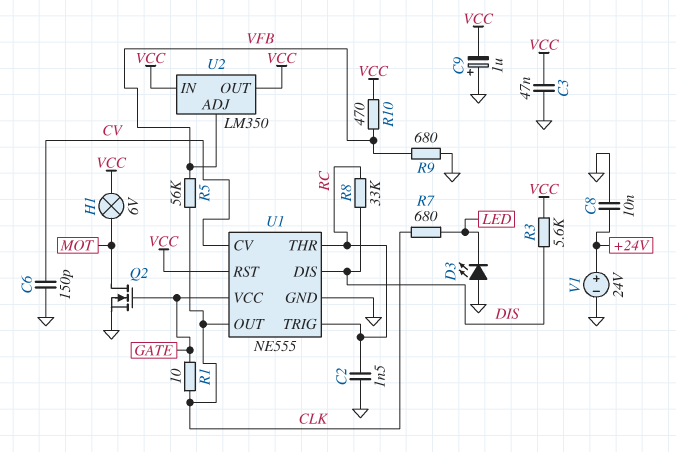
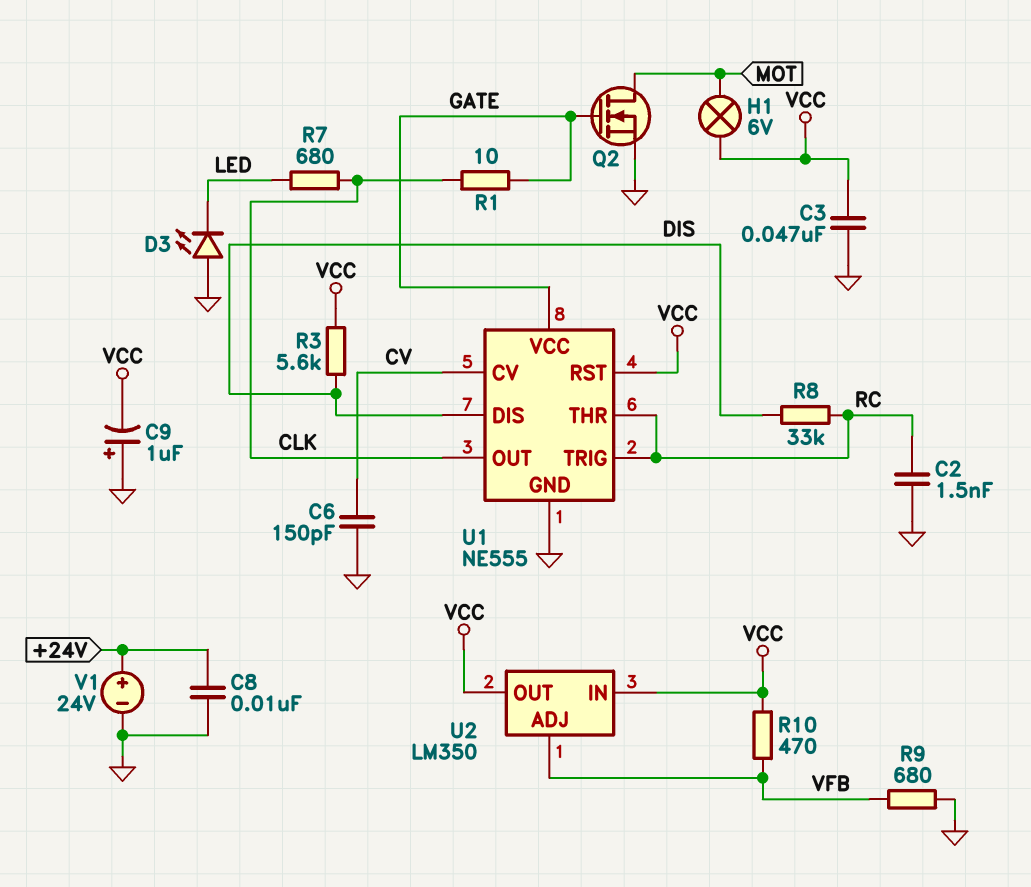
R5: 56k (CLK, VFB) -> none

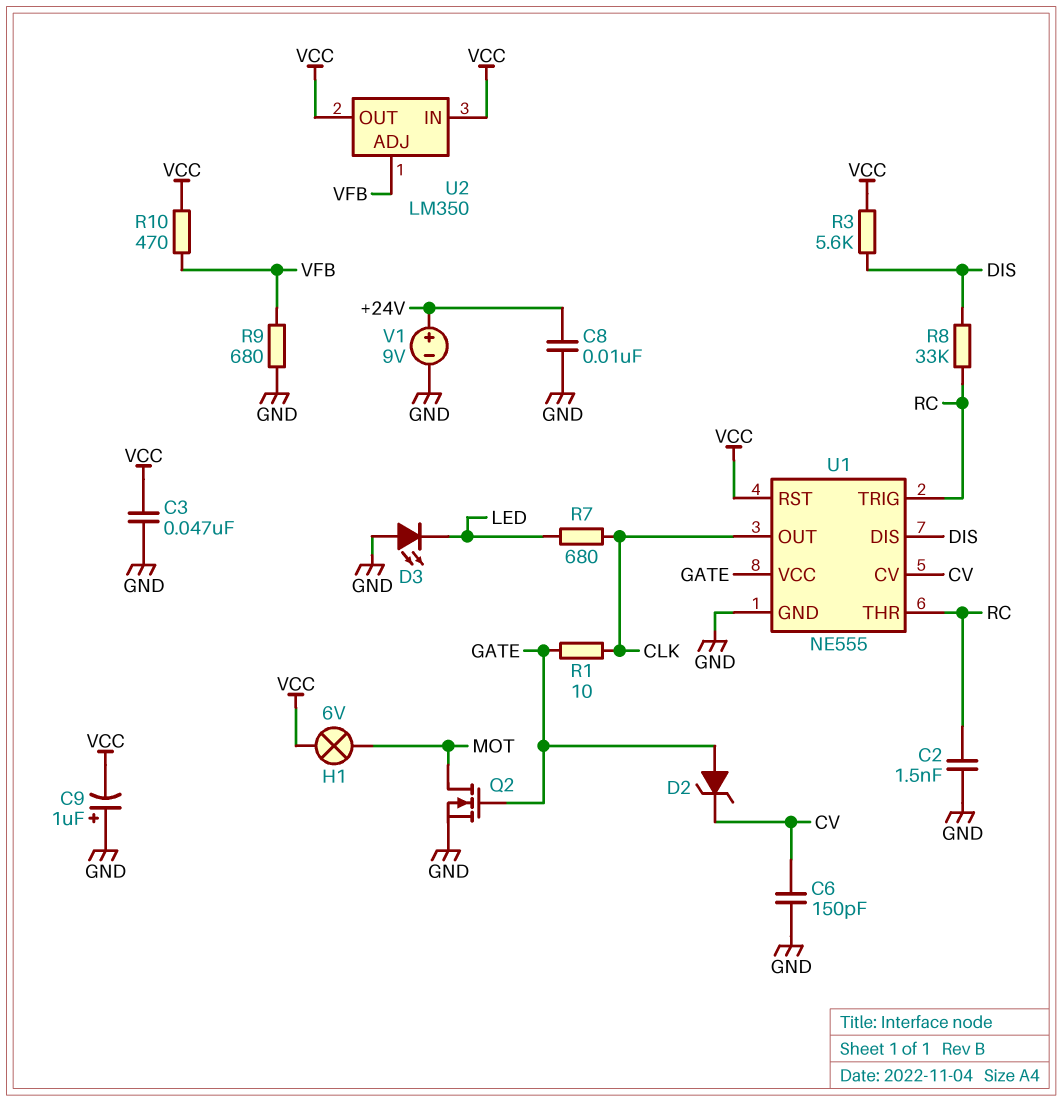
D2: none -> zener (A GATE, K CV)
V1: 24V (plus +24V, minus GND) -> 9V (plus +24V, minus GND)

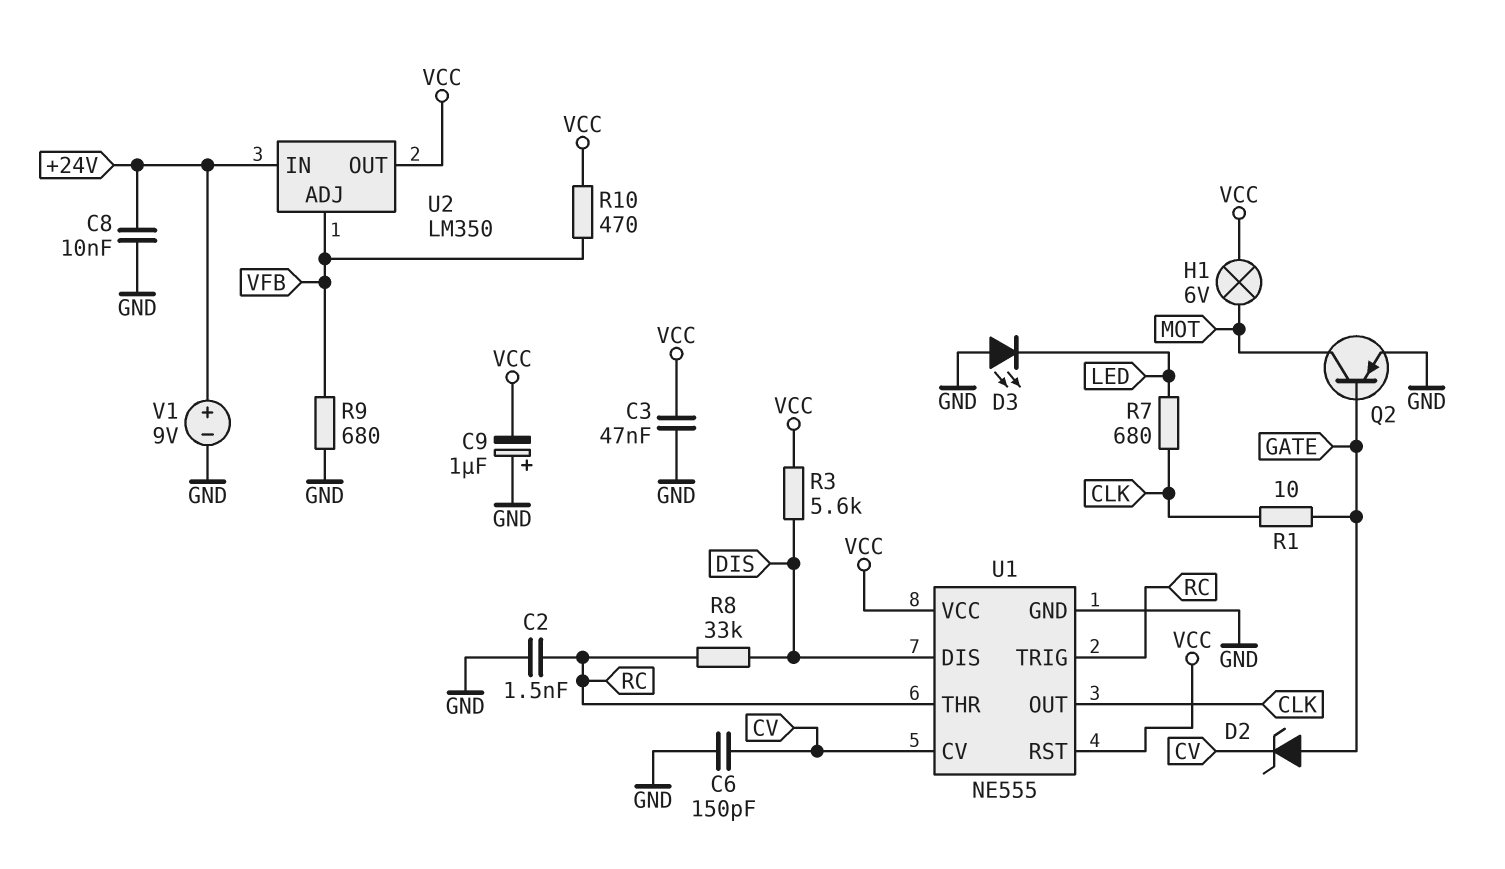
Q2: NMOS (G GATE, D MOT, S GND) -> PNP (B GATE, C MOT, E GND)
U1 pin VCC: GATE -> VCC
U2 pin IN: VCC -> +24V

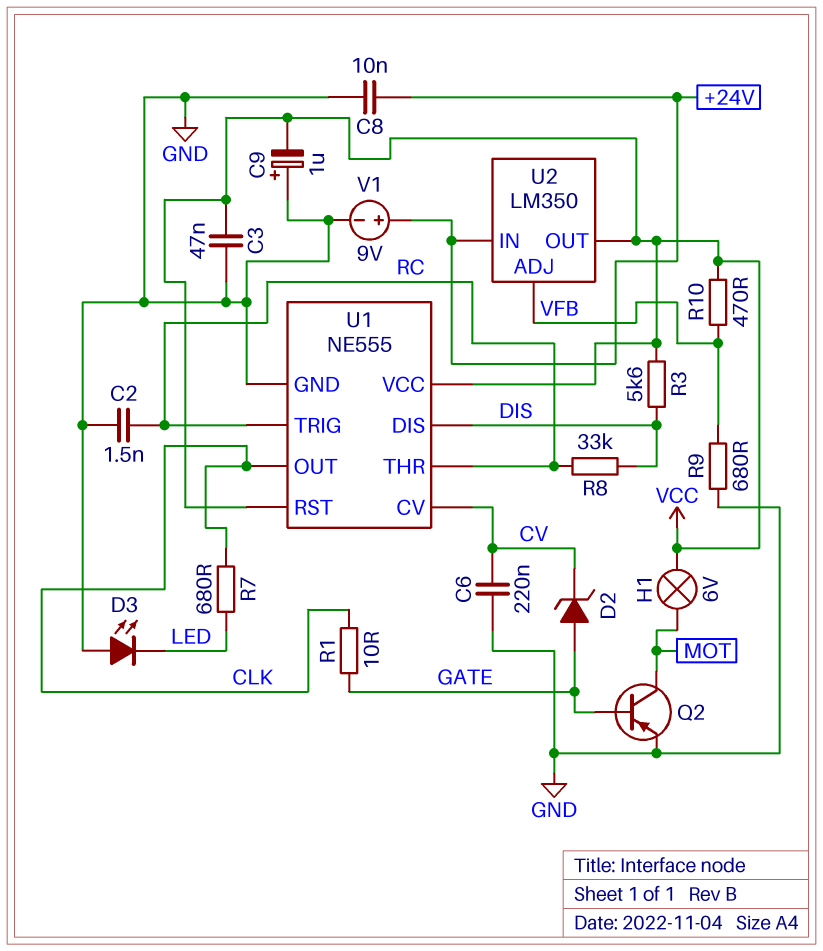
C6: 150pF (CV, GND) -> 220nF (CV, GND)

